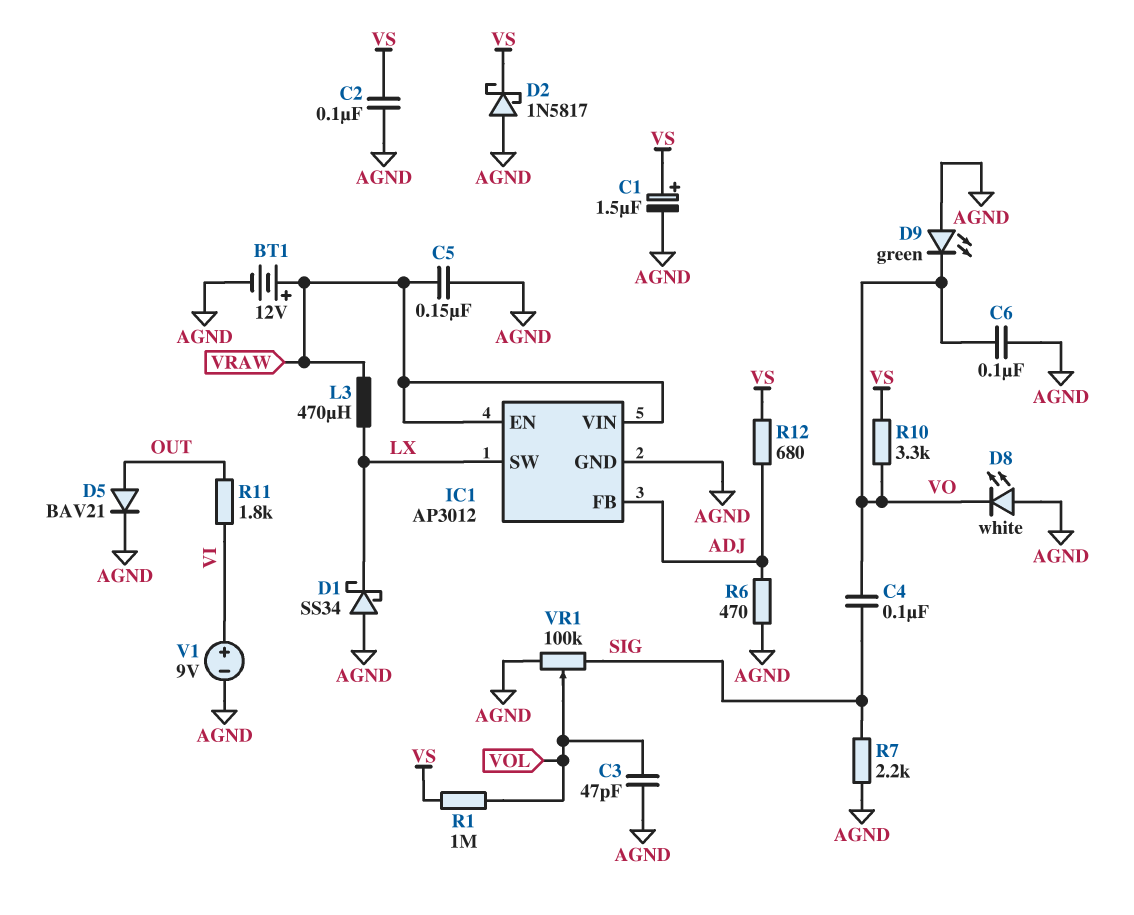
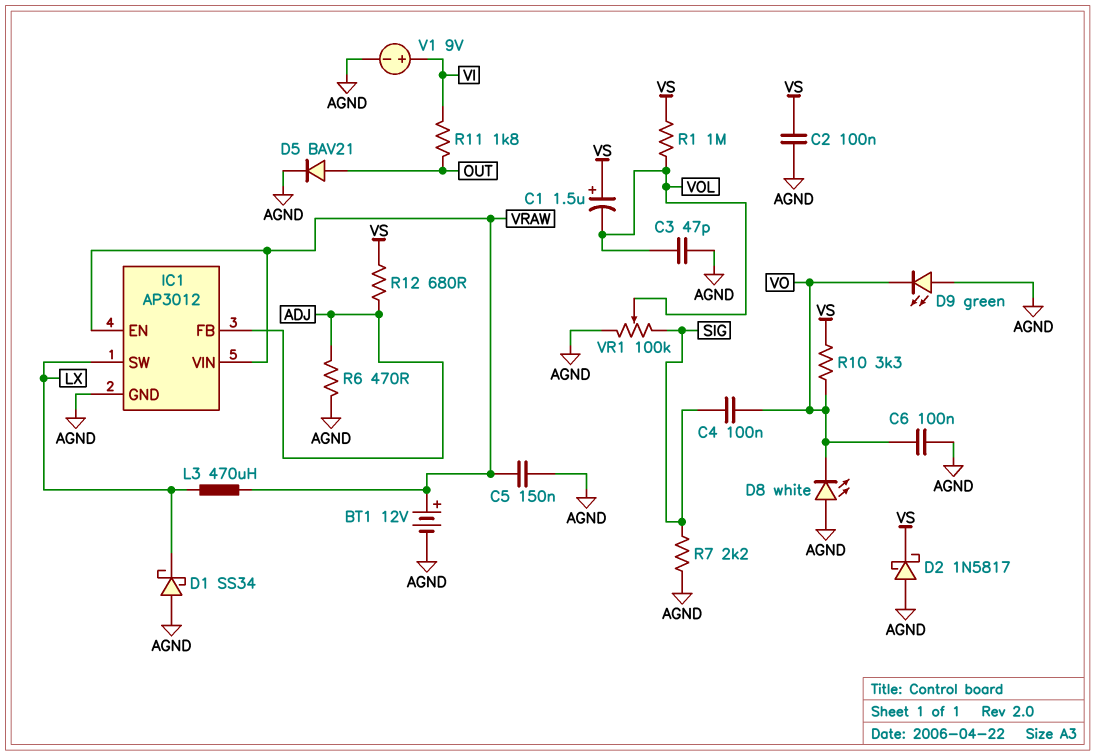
C1: 1.5uF (plus VS, minus AGND) -> 1.5uF (plus VS, minus VOL)

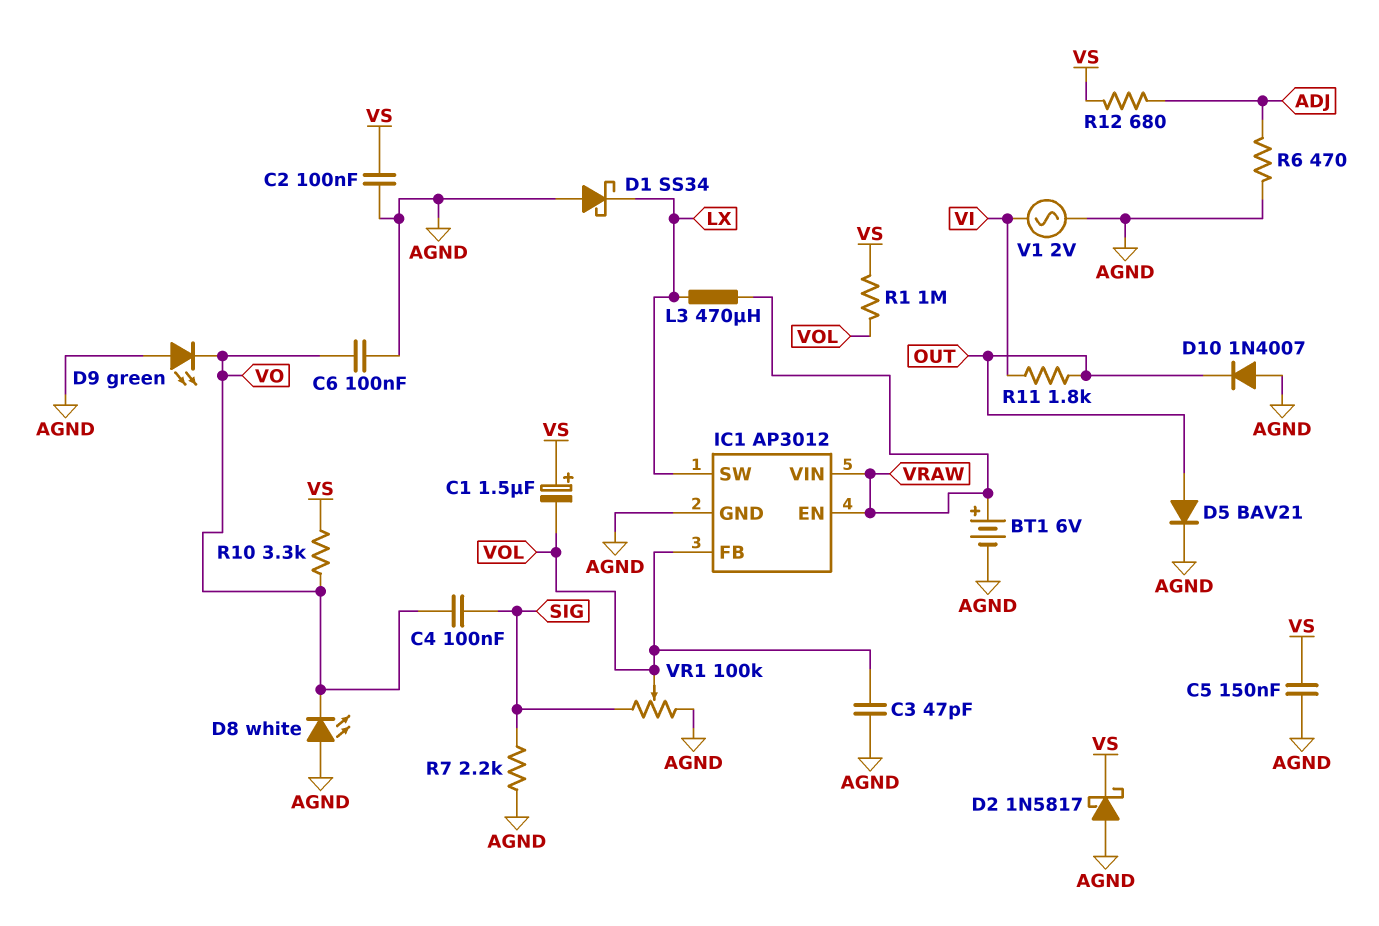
BT1: 12V (plus VRAW, minus AGND) -> 6V (plus VRAW, minus AGND)
C5: 150nF (AGND, VRAW) -> 150nF (AGND, VS)
D10: none -> diode 1N4007 (A AGND, K OUT)
IC1 pin FB: ADJ -> VOL
V1: 9V (plus VI, minus AGND) -> AC 2V (AGND, VI)

